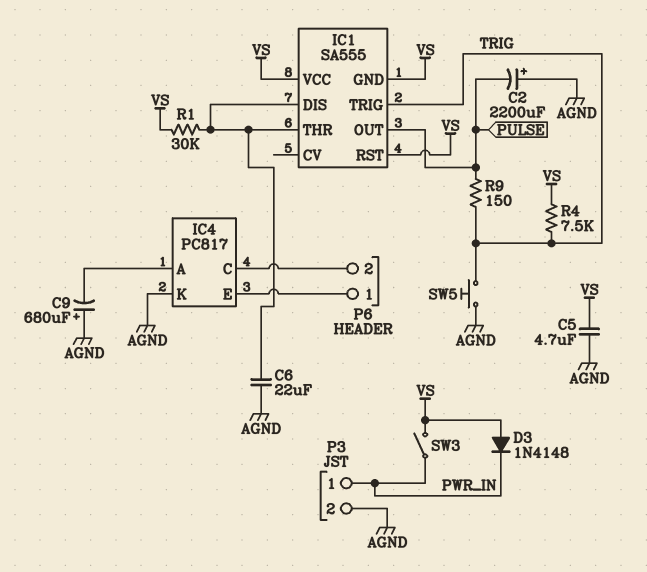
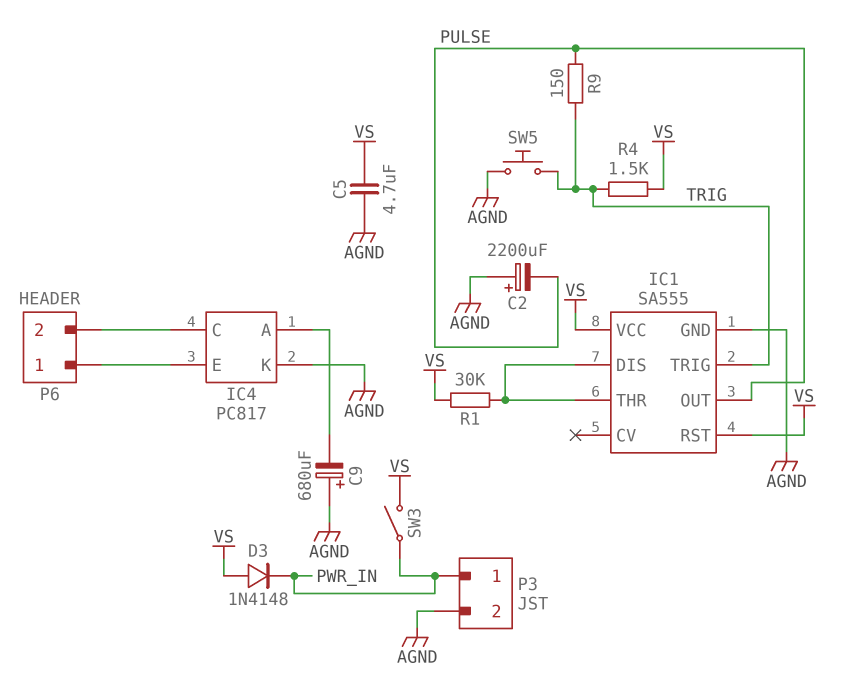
C6: 22uF (AGND, IC1/DIS) -> none
IC1 pin GND: VS -> AGND
R4: 7.5k (TRIG, VS) -> 1.5k (TRIG, VS)

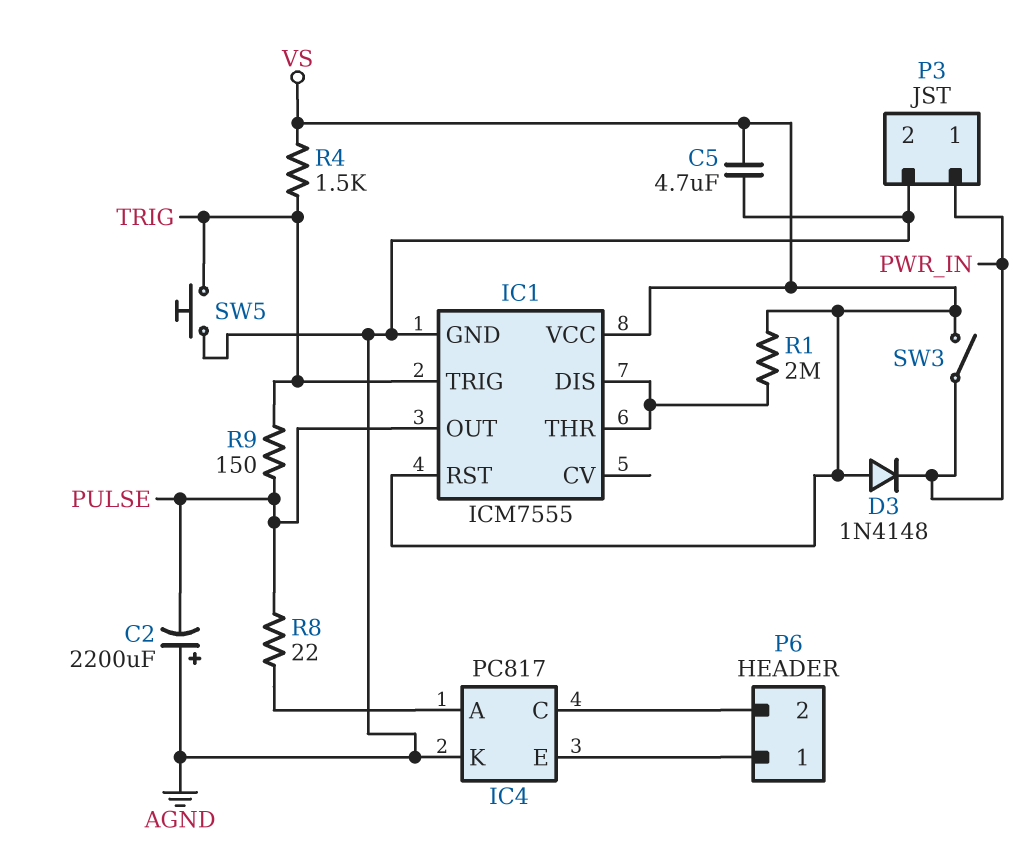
C9: 680uF (plus AGND, minus IC4/A) -> none
IC1: SA555 -> ICM7555
R1: 30k (IC1/DIS, VS) -> 2M (IC1/DIS, VS)
R8: none -> 22 (IC4/A, PULSE)

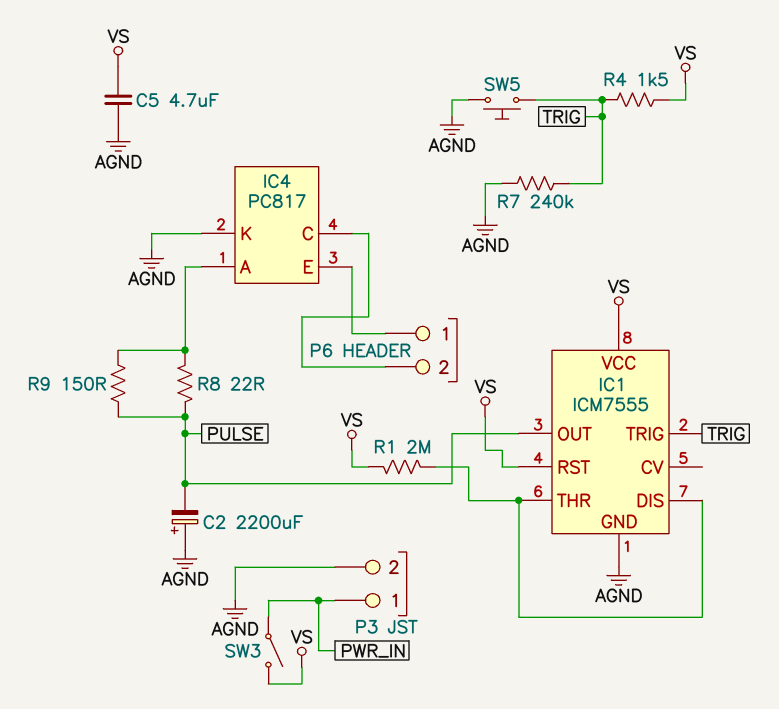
D3: diode 1N4148 (A VS, K PWR_IN) -> none
R7: none -> 240k (AGND, TRIG)
R9: 150 (PULSE, TRIG) -> 150 (IC4/A, PULSE)

